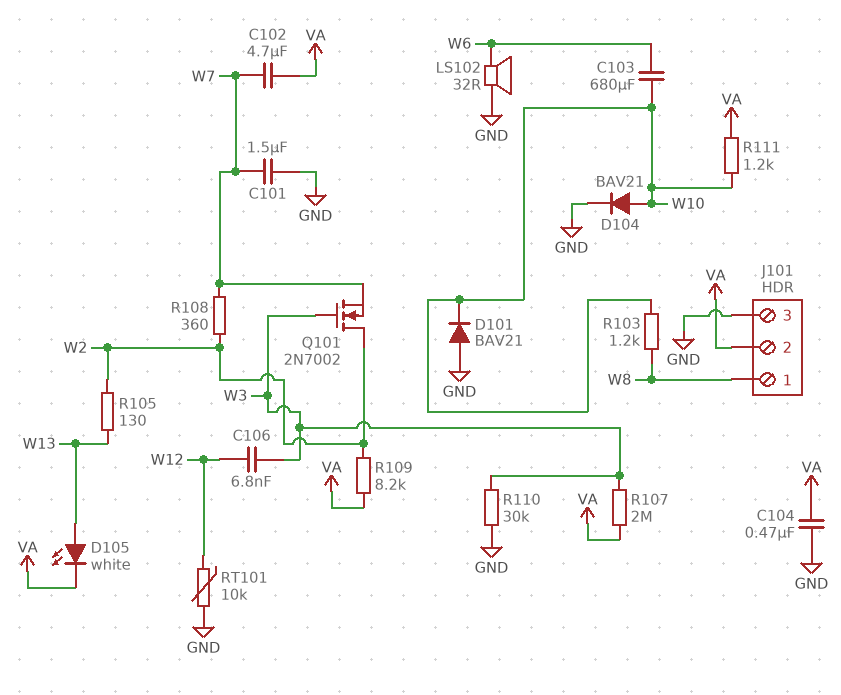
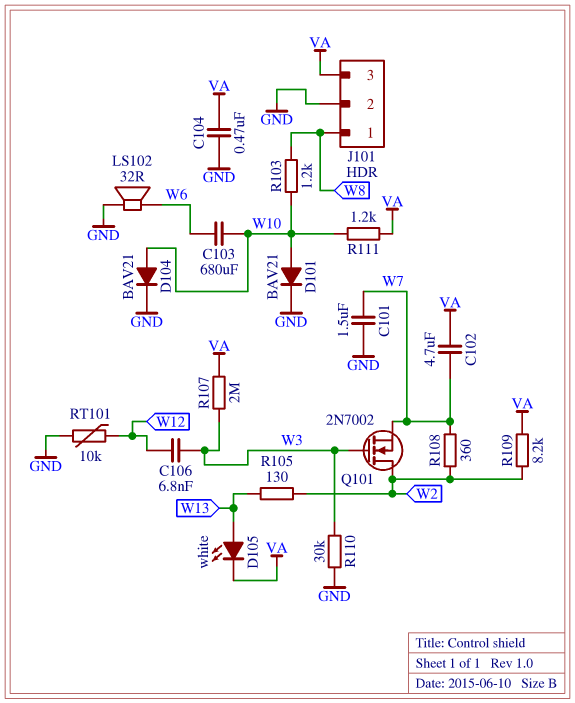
D101: diode BAV21 (A GND, K W10) -> diode BAV21 (A W10, K GND)
J101 pin 2: VA -> GND
J101 pin 3: GND -> VA

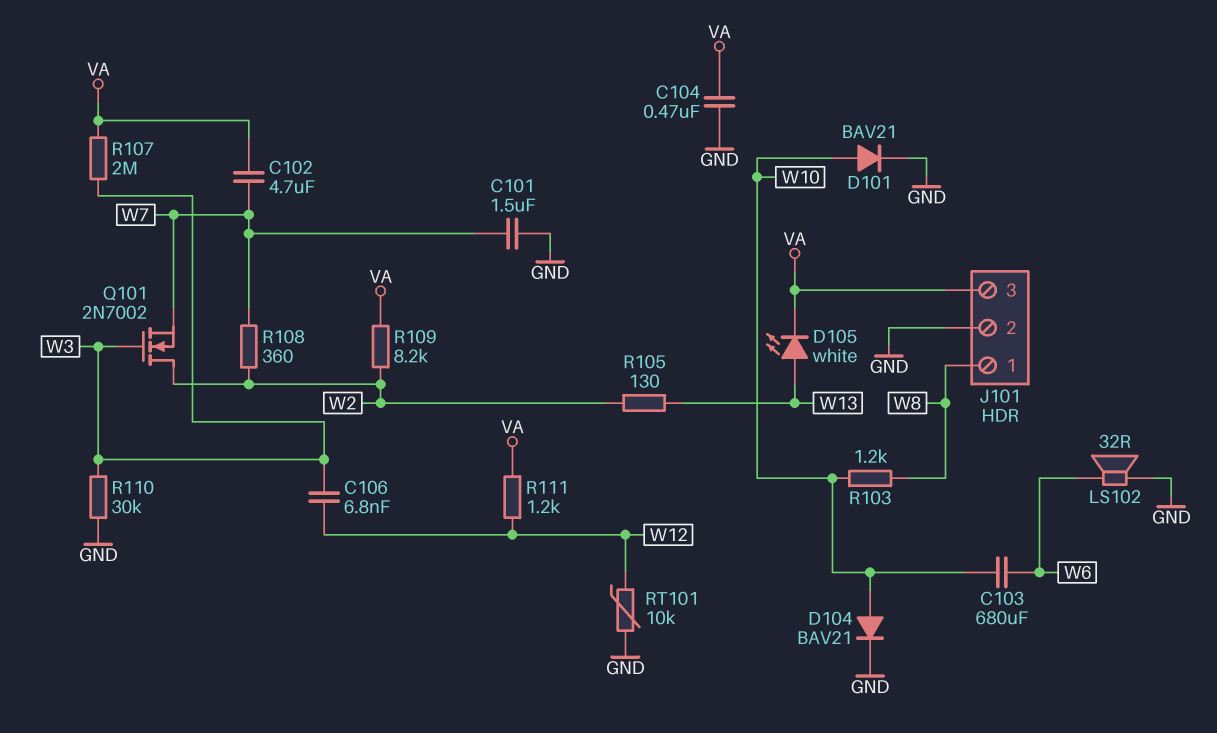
R111: 1.2k (VA, W10) -> 1.2k (VA, W12)

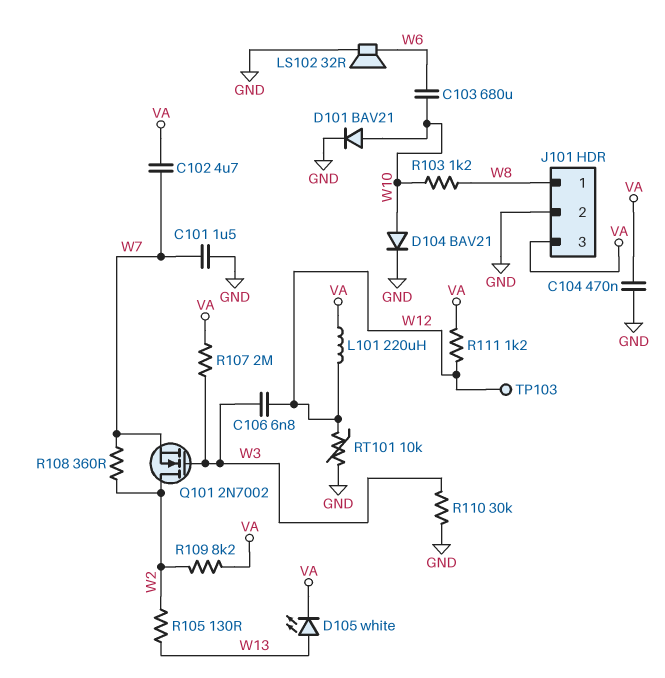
L101: none -> 220uH (VA, W12)
TP103: none -> test point (W12)

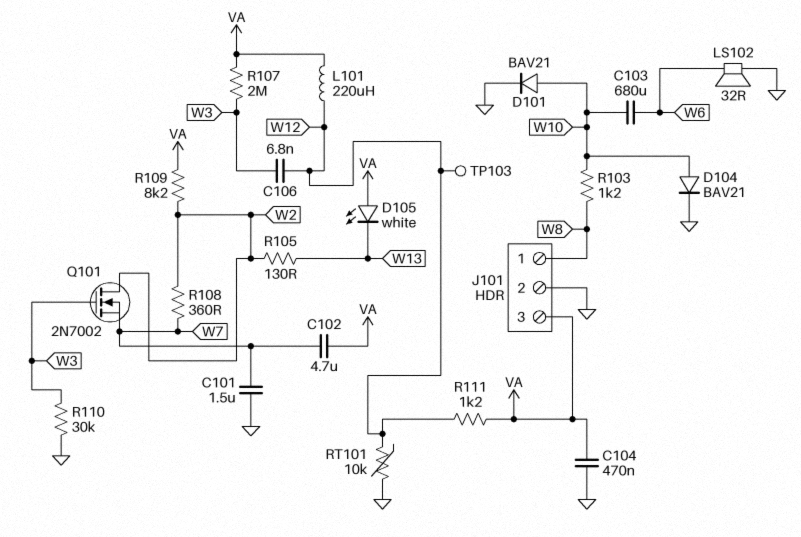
D105: LED white (A W13, K VA) -> LED white (A VA, K W13)

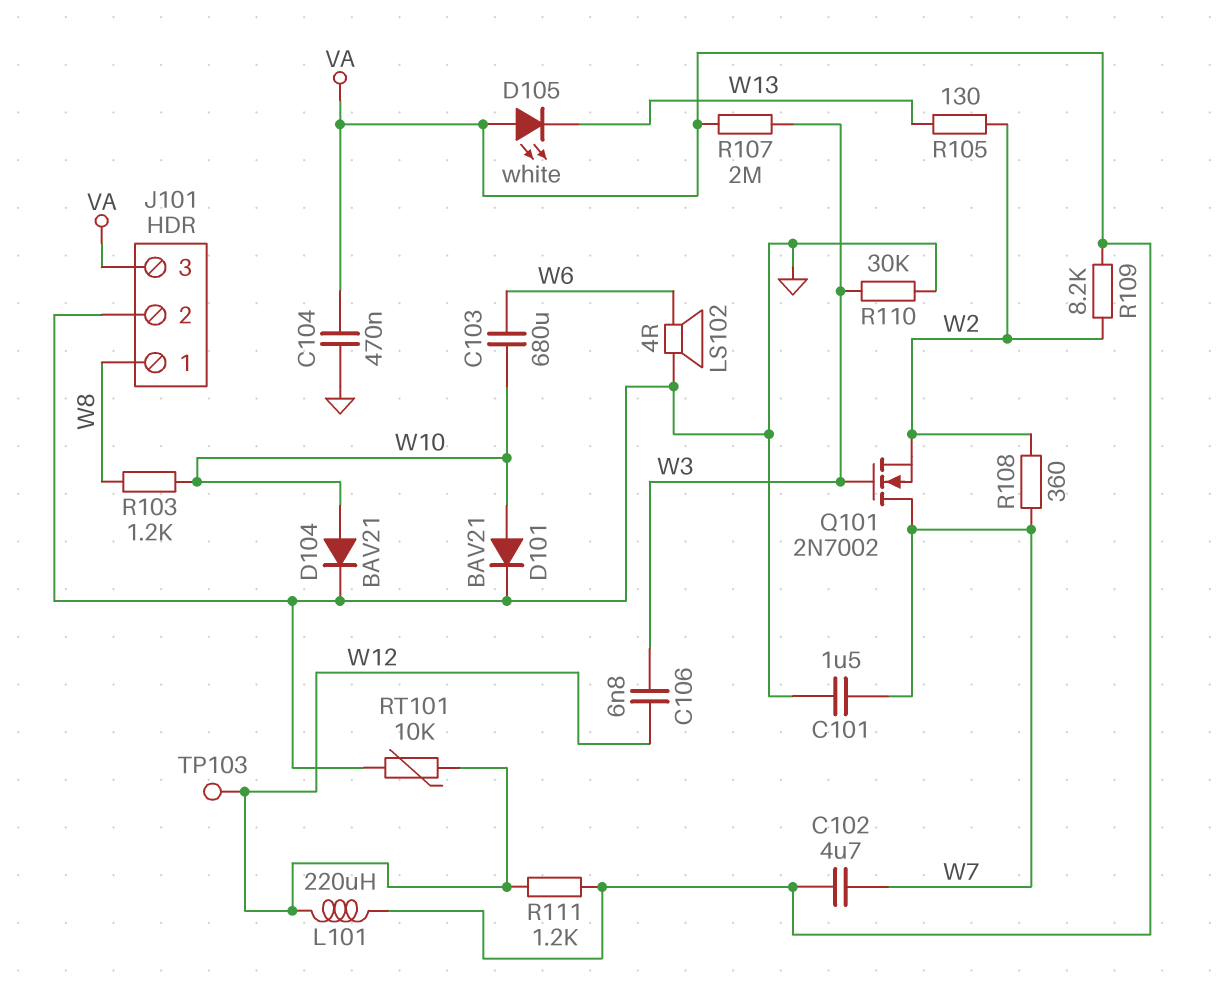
LS102: speaker 32R (GND, W6) -> speaker 4R (GND, W6)
Q101: NMOS 2N7002 (G W3, D W2, S W7) -> NMOS 2N7002 (G W3, D W7, S W2)

